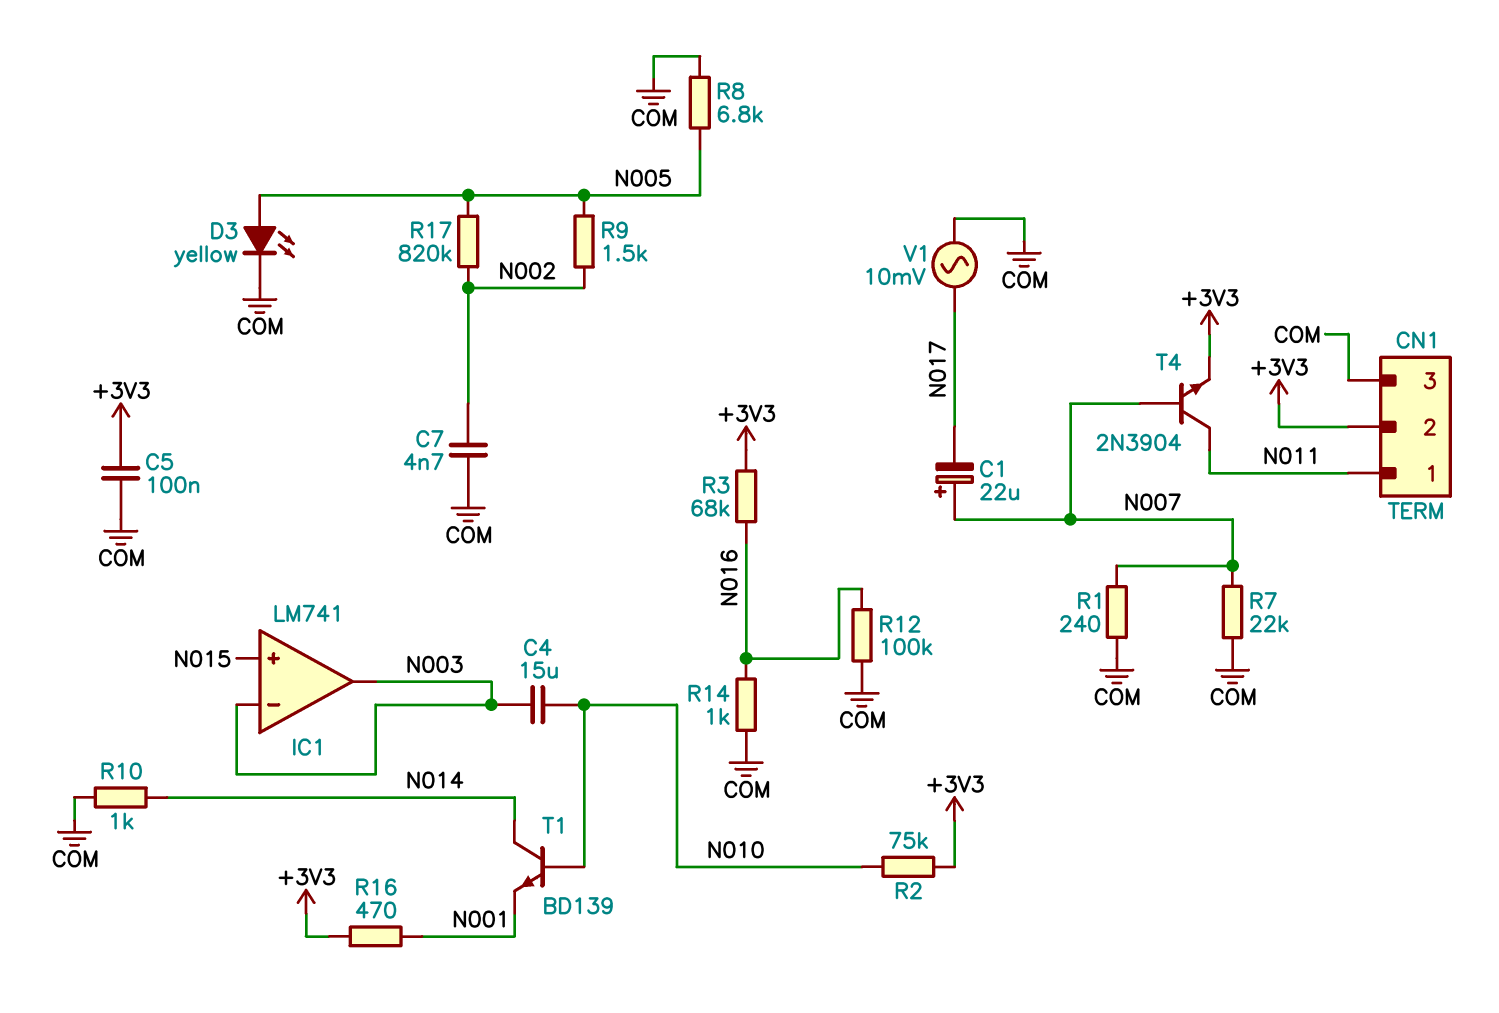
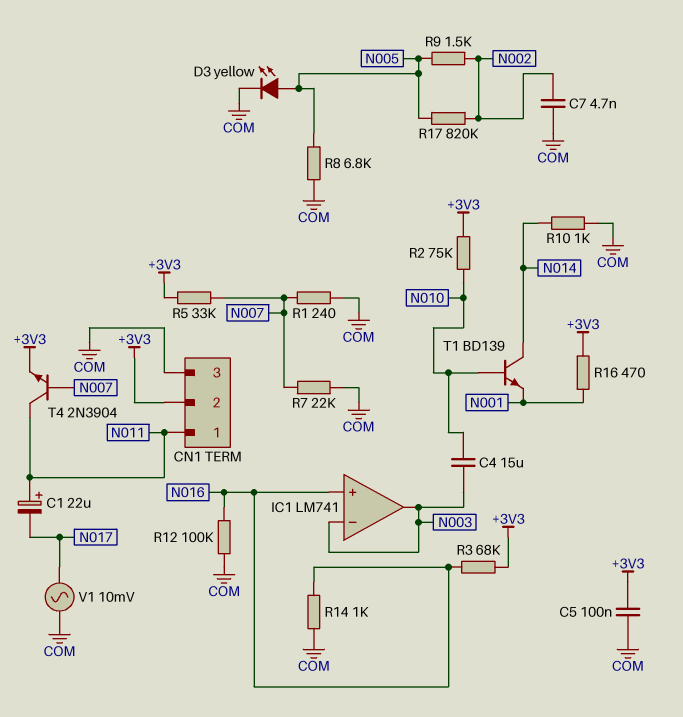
C1: 22uF (plus N007, minus N017) -> 22uF (plus N011, minus N017)
IC1 pin in+: N015 -> N016
R5: none -> 33k (+3V3, N007)

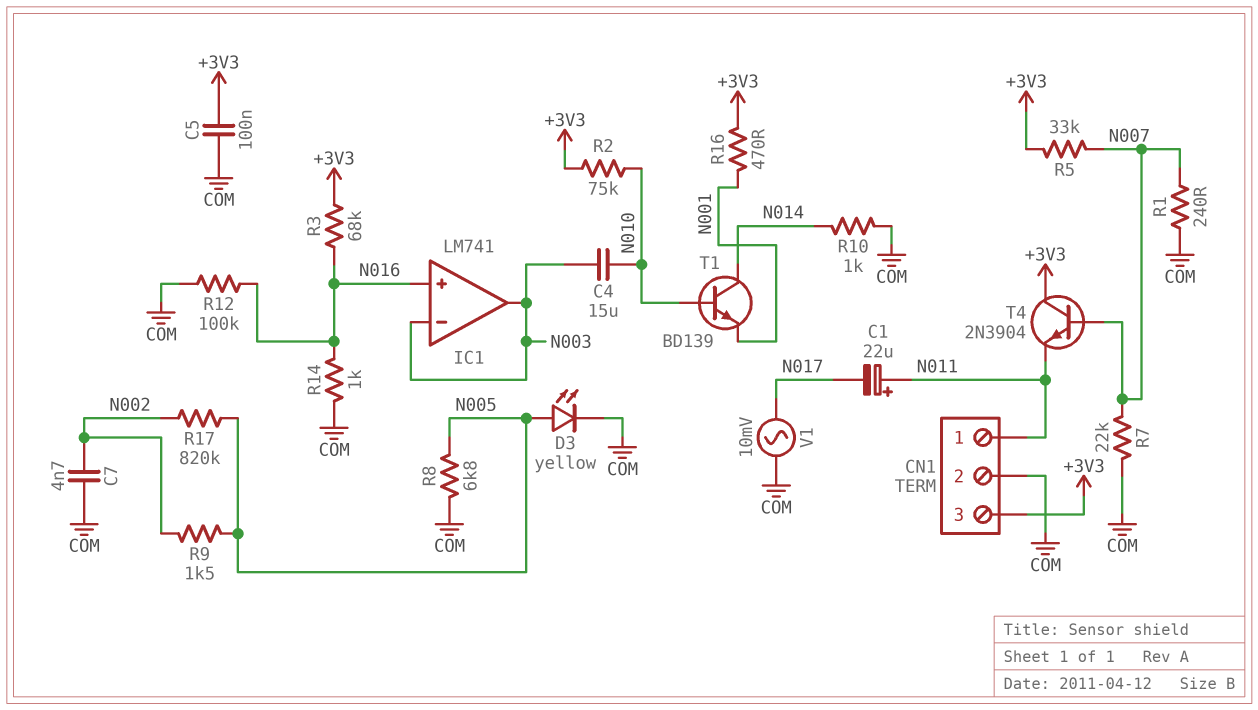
CN1 pin 2: +3V3 -> COM
CN1 pin 3: COM -> +3V3
T4: NPN 2N3904 (B N007, C N011, E +3V3) -> NPN 2N3904 (B N007, C +3V3, E N011)

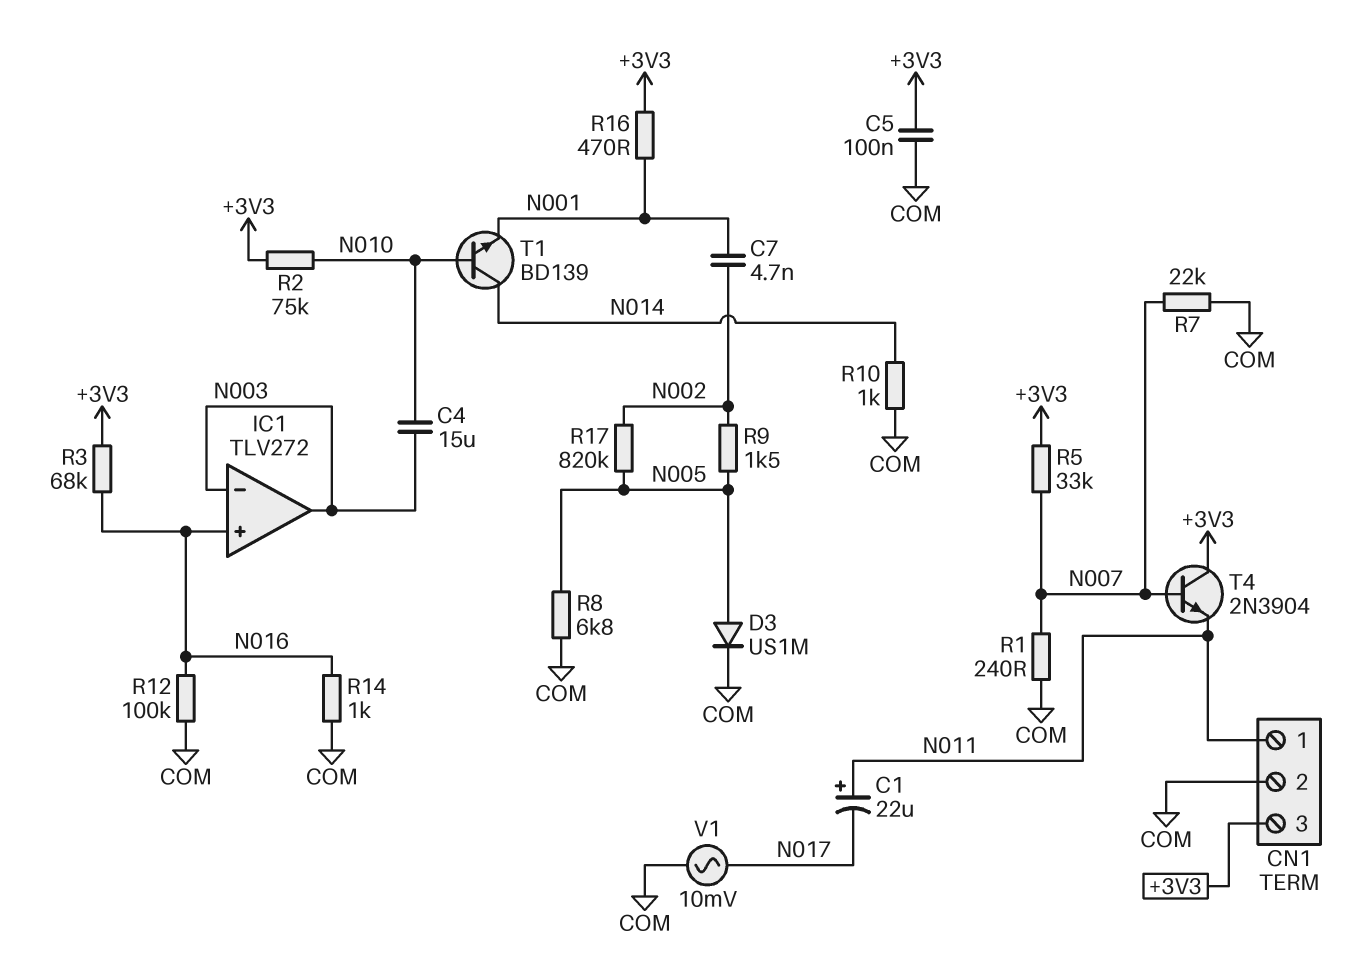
C7: 4.7nF (COM, N002) -> 4.7nF (N001, N002)
D3: LED yellow (A N005, K COM) -> diode US1M (A N005, K COM)
IC1: LM741 -> TLV272

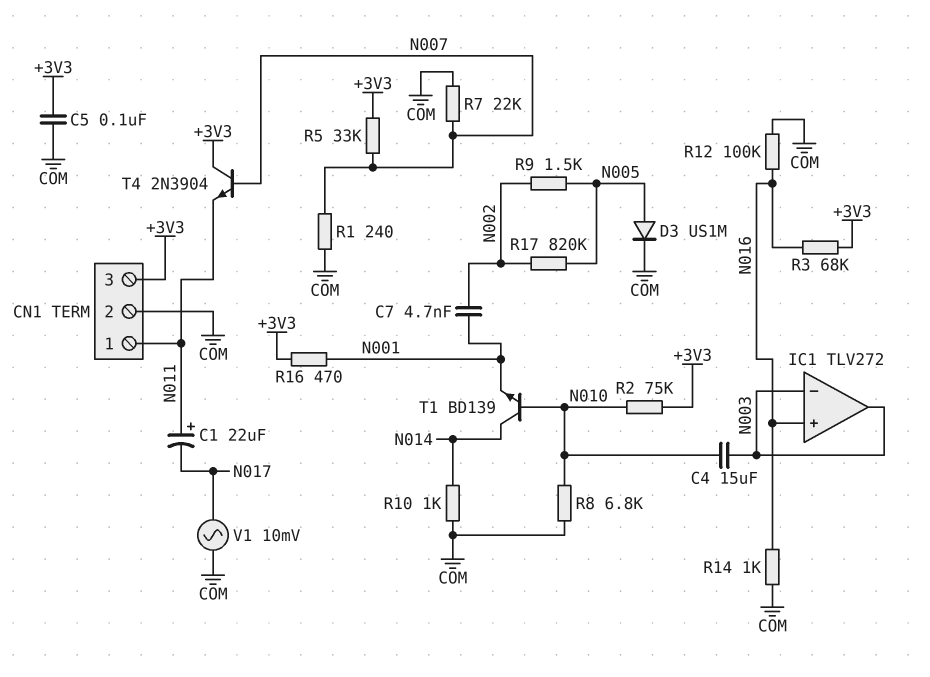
R8: 6.8k (COM, N005) -> 6.8k (COM, N010)

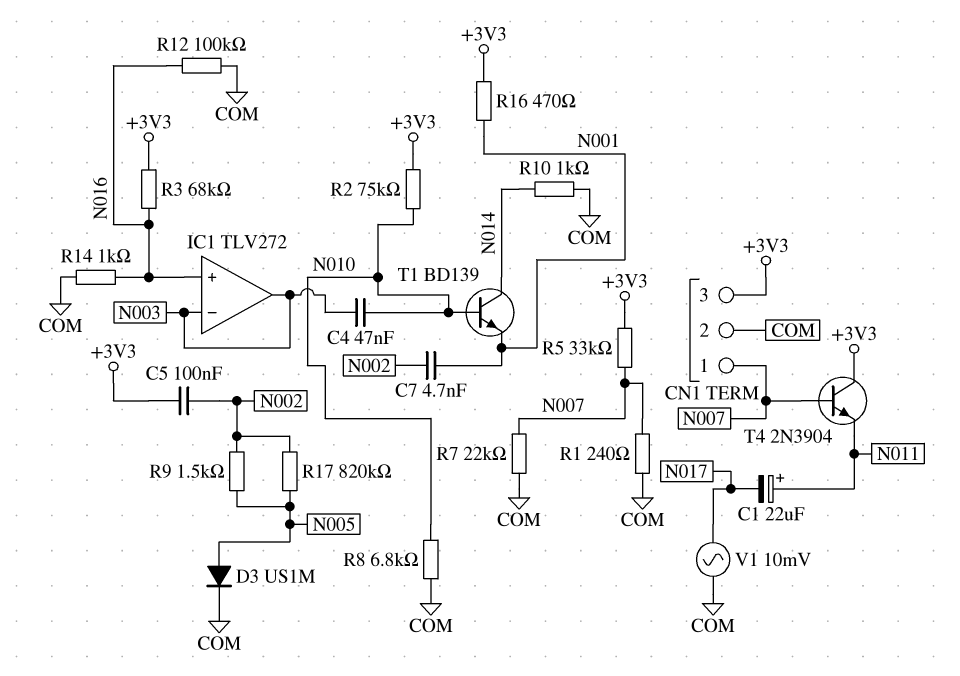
C4: 15uF (N003, N010) -> 47nF (N003, N010)
C5: 100nF (+3V3, COM) -> 100nF (+3V3, N002)
CN1 pin 1: N011 -> N007

